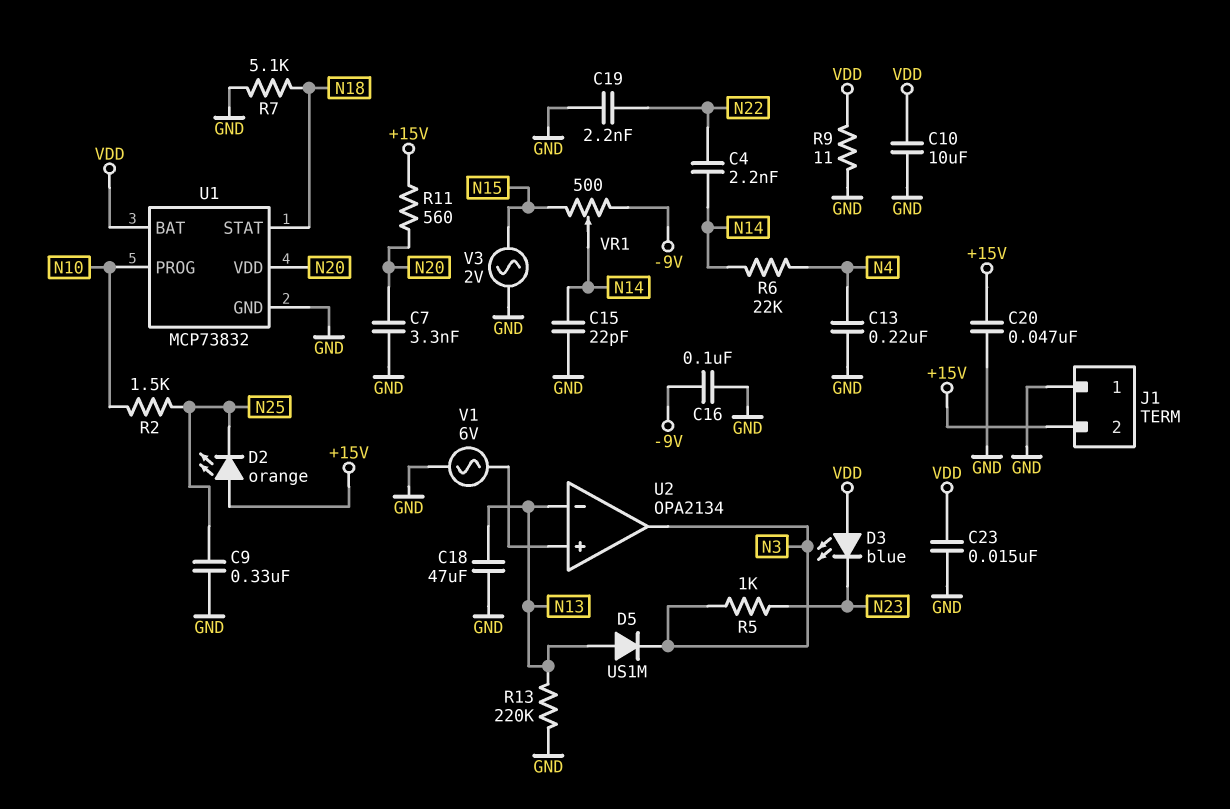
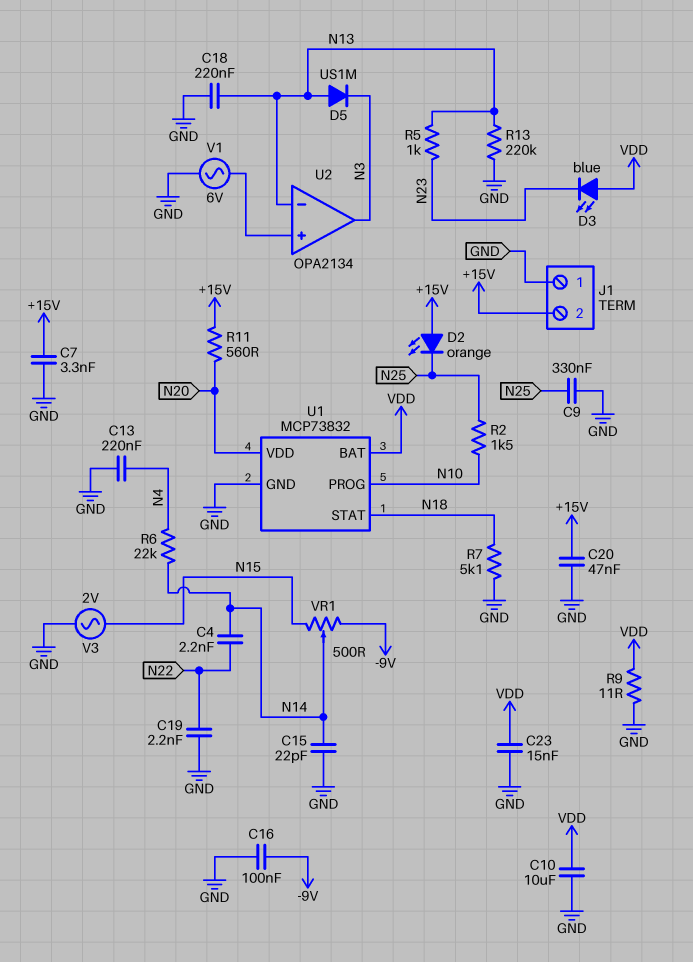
C7: 3.3nF (GND, N20) -> 3.3nF (+15V, GND)
C18: 47uF (GND, N13) -> 220nF (GND, N13)
R5: 1k (N3, N23) -> 1k (N13, N23)

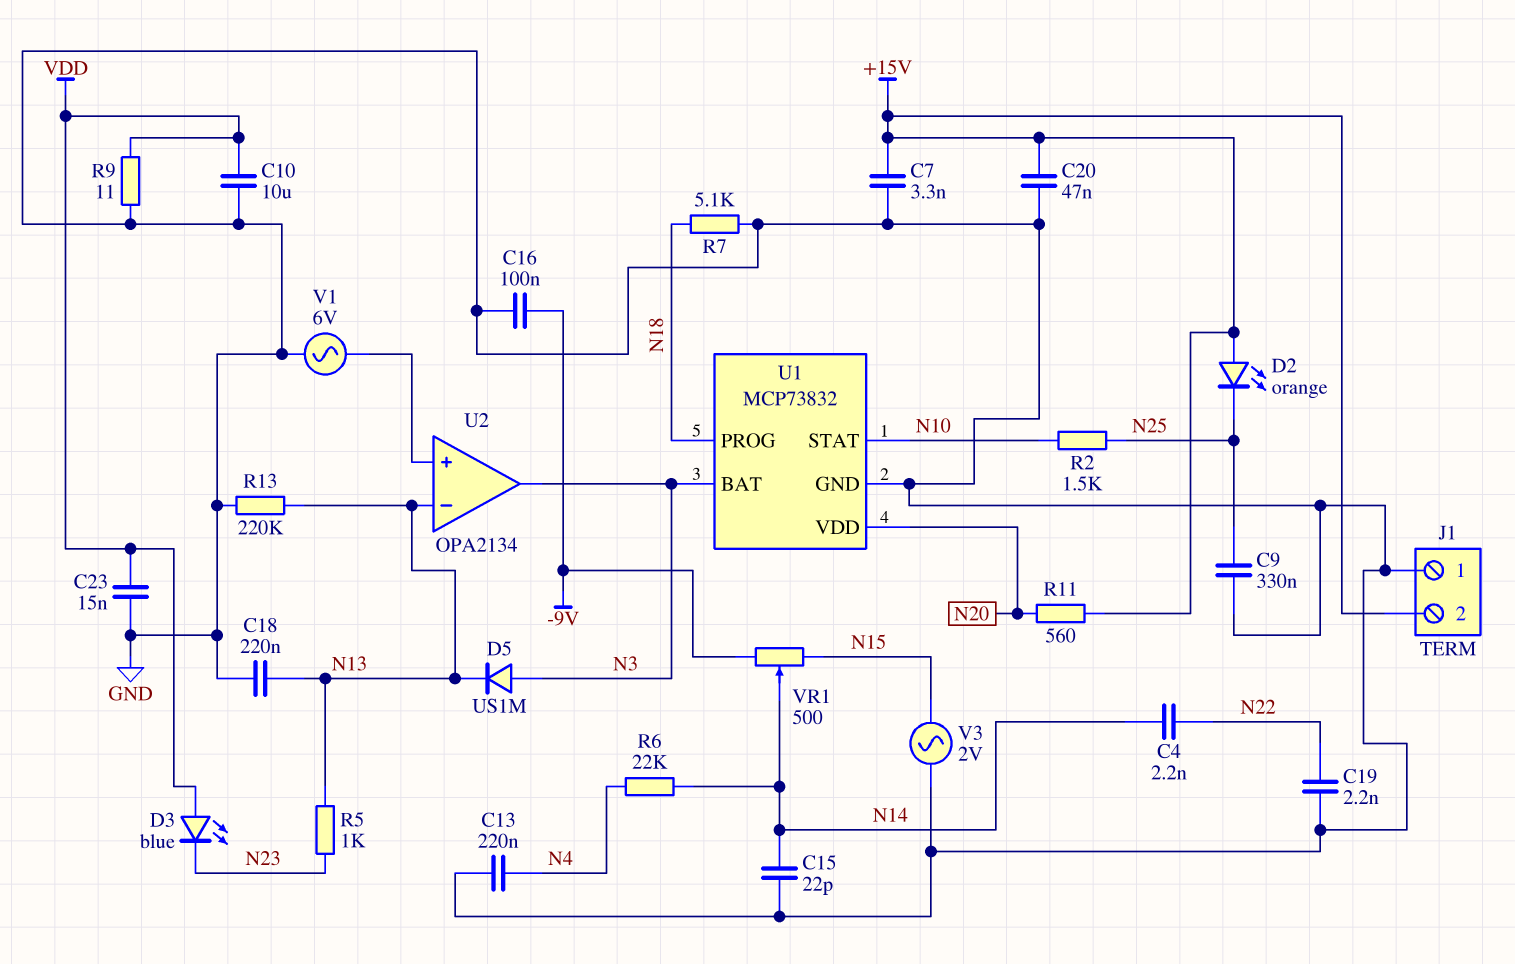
D5: diode US1M (A N13, K N3) -> diode US1M (A N3, K N13)
U1 pin BAT: VDD -> N3
U1 pin PROG: N10 -> N18
U1 pin STAT: N18 -> N10

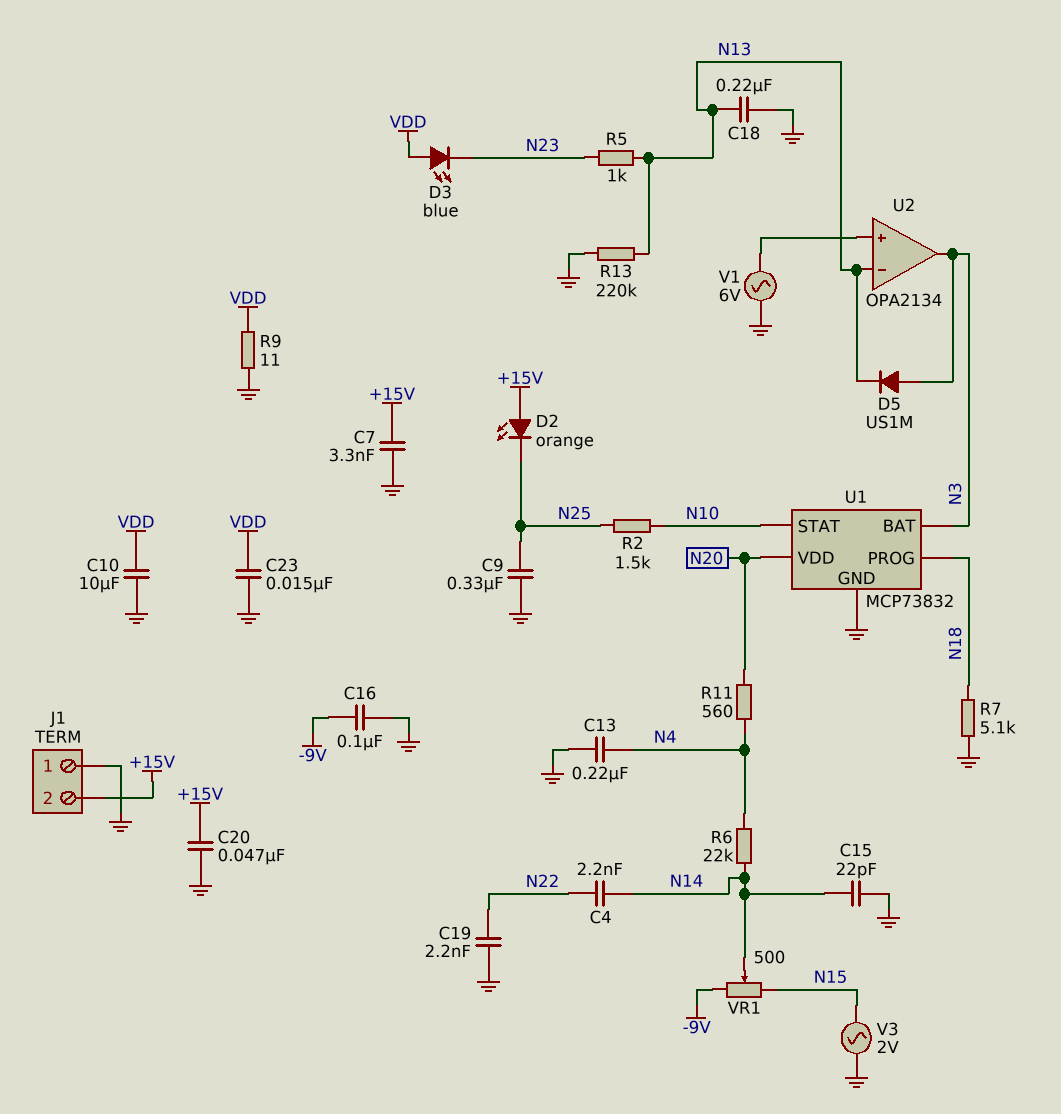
R11: 560 (+15V, N20) -> 560 (N4, N20)

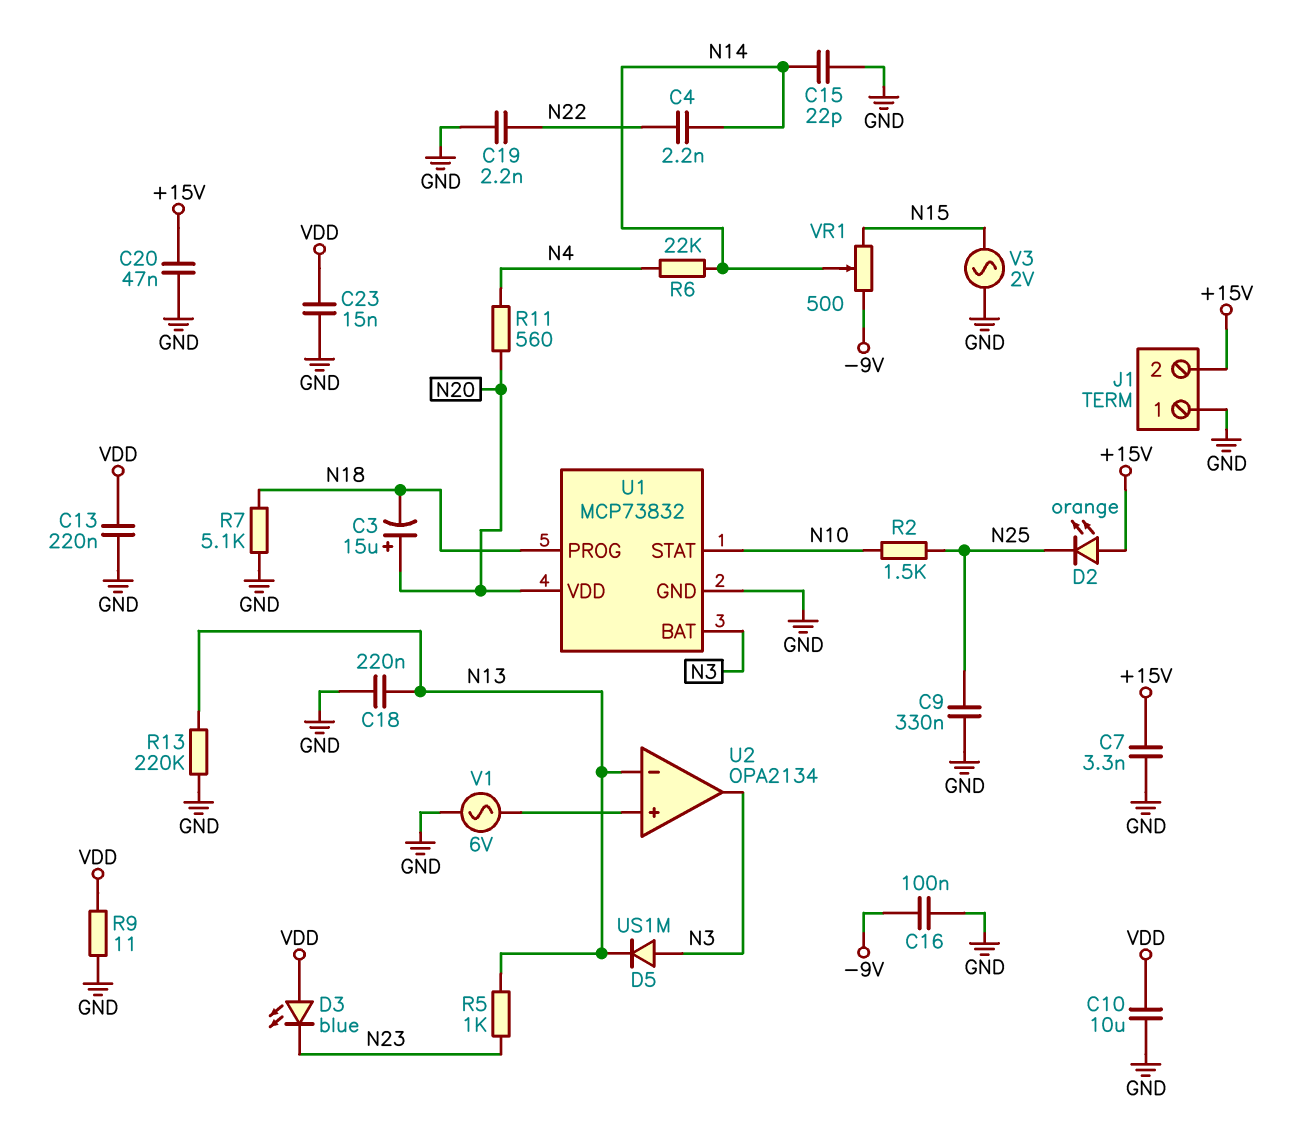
C3: none -> 15uF (plus N20, minus N18)
C13: 220nF (GND, N4) -> 220nF (GND, VDD)

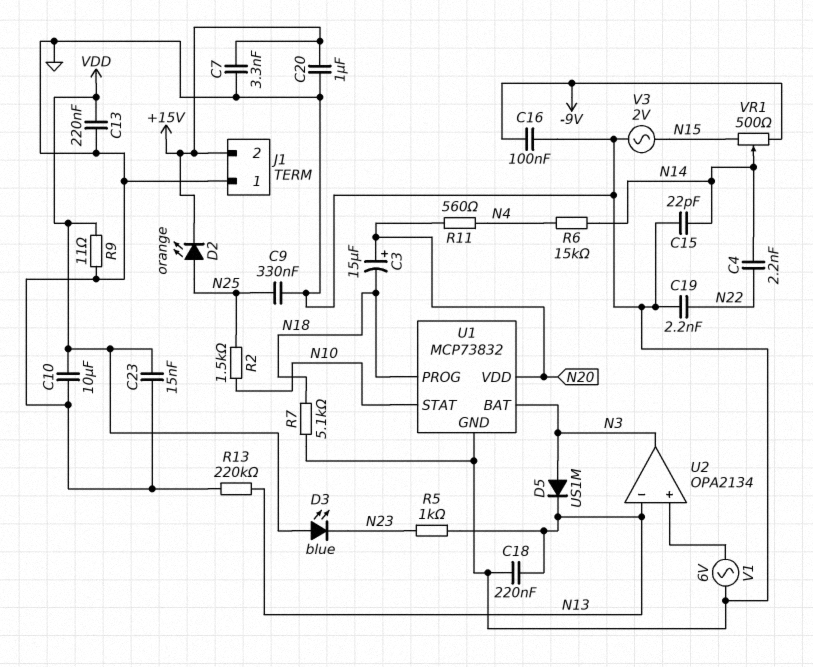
C20: 47nF (+15V, GND) -> 1uF (+15V, GND)
D2: LED orange (A +15V, K N25) -> LED orange (A N25, K +15V)
R6: 22k (N4, N14) -> 15k (N4, N14)

